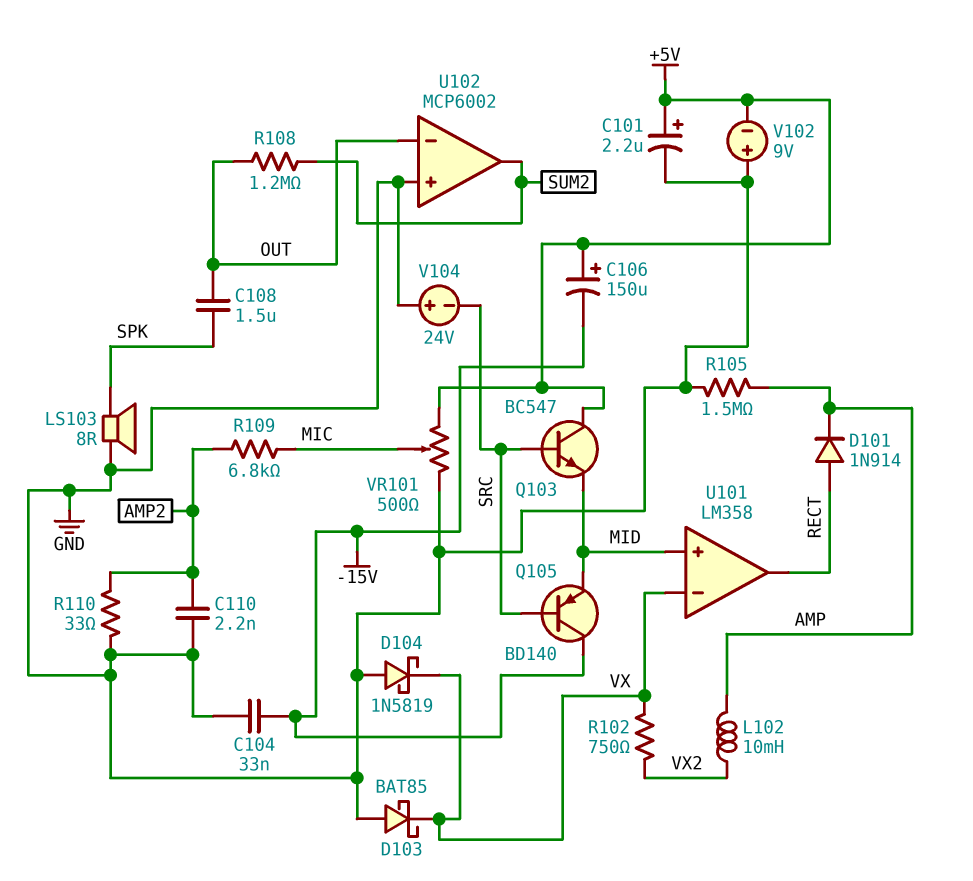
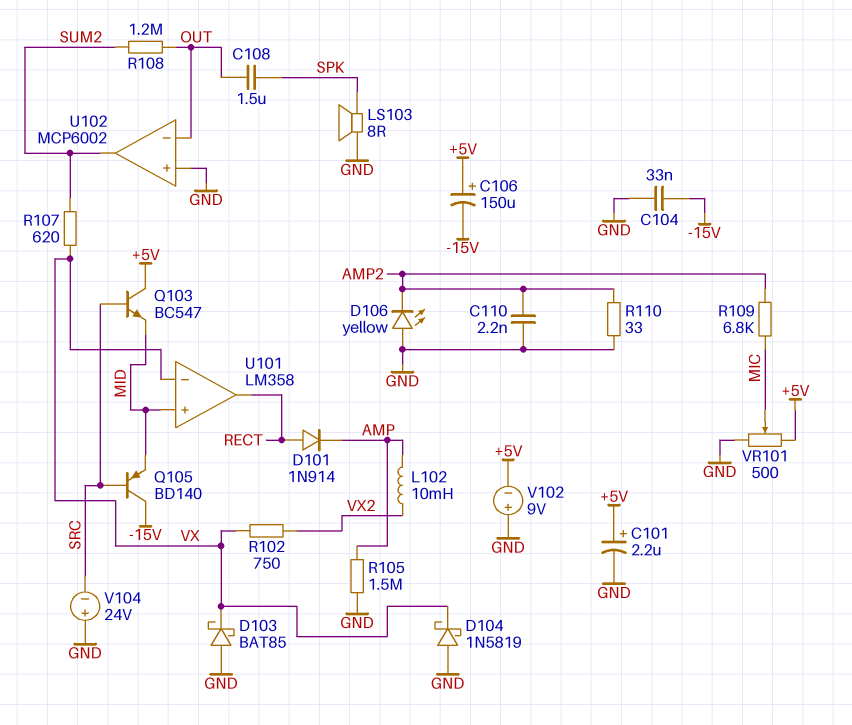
D106: none -> LED yellow (A GND, K AMP2)
R107: none -> 620 (SUM2, VX)

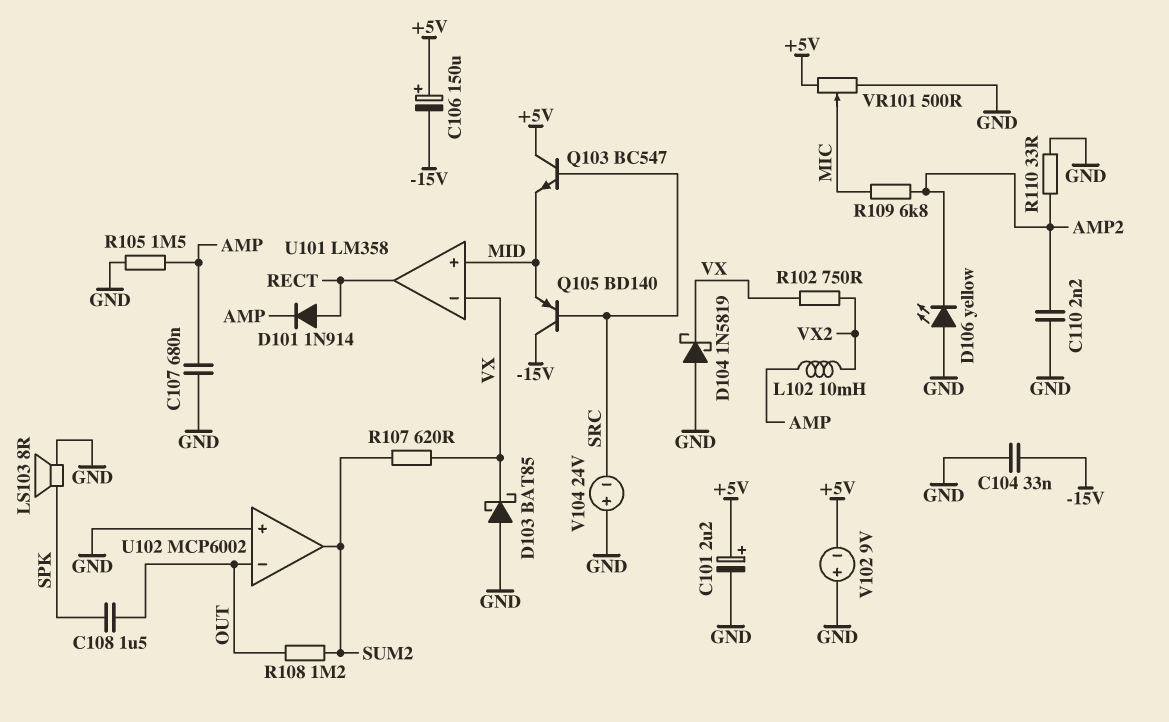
C107: none -> 680nF (AMP, GND)

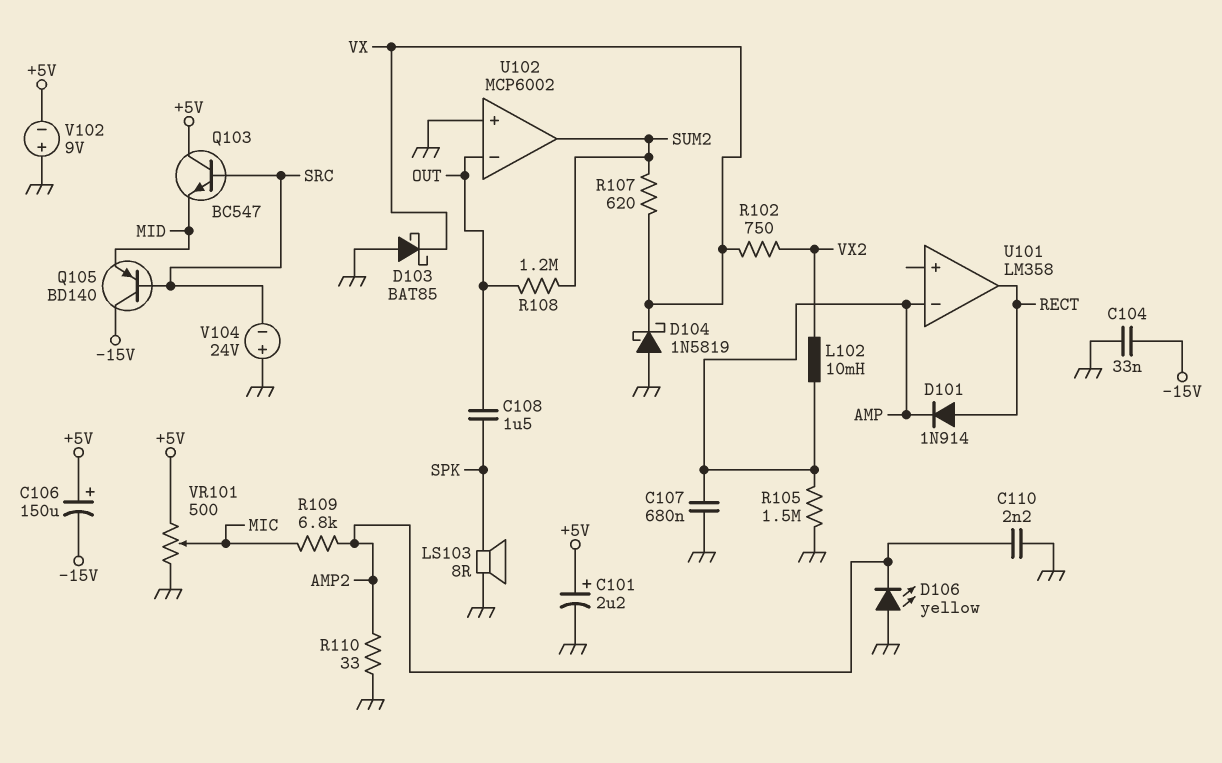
U101 pin in+: MID -> none
U101 pin in-: VX -> AMP

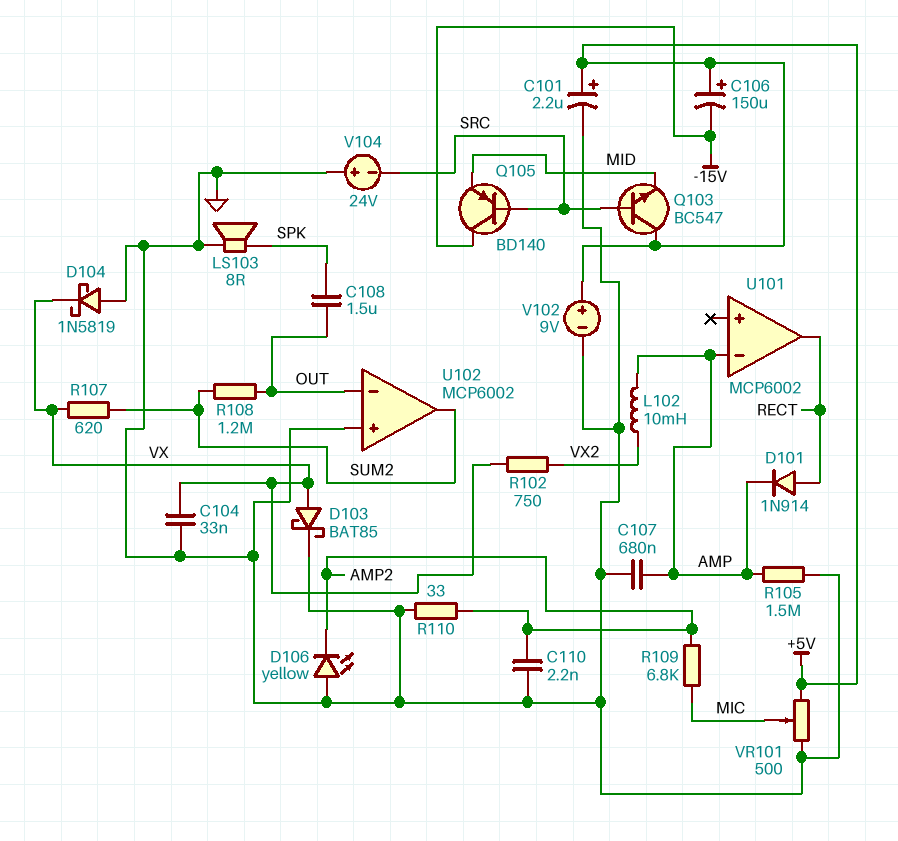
C104: 33nF (-15V, GND) -> 33nF (GND, VX)
D103: schottky BAT85 (A GND, K VX) -> schottky BAT85 (A VX, K GND)
U101: LM358 -> MCP6002
V102: 9V (plus GND, minus +5V) -> 9V (plus +5V, minus GND)

